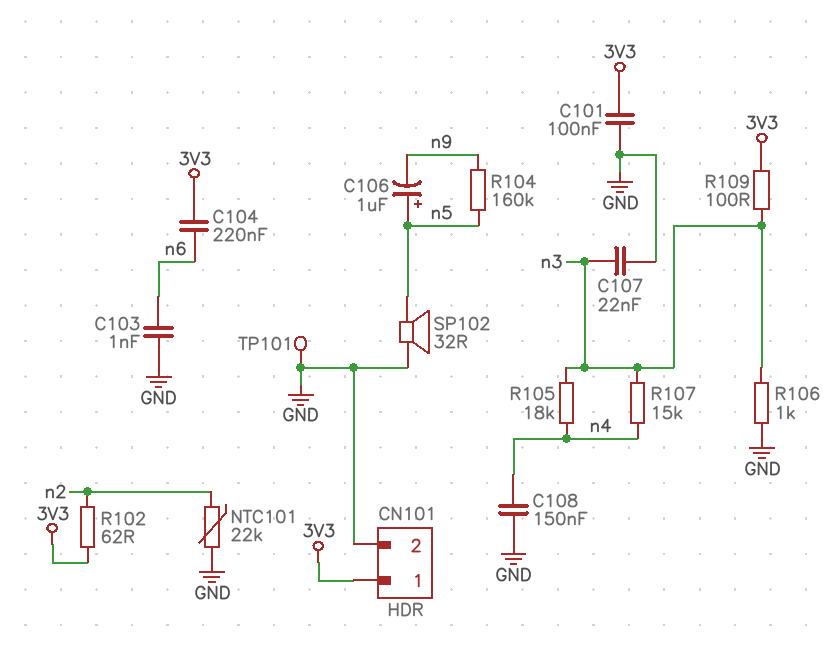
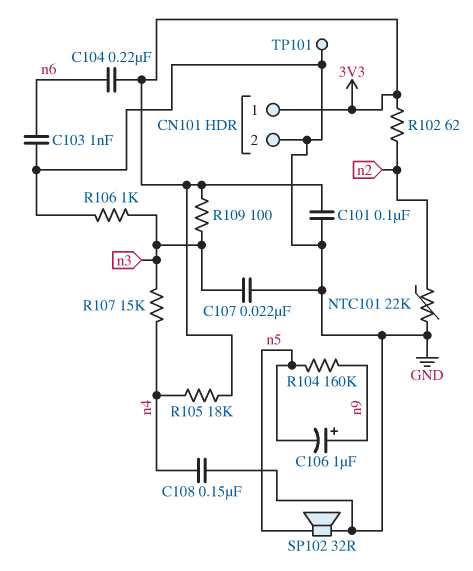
C106: 1uF (plus n5, minus n9) -> 1uF (plus n9, minus n5)
R105: 18k (n3, n4) -> 18k (3V3, n4)

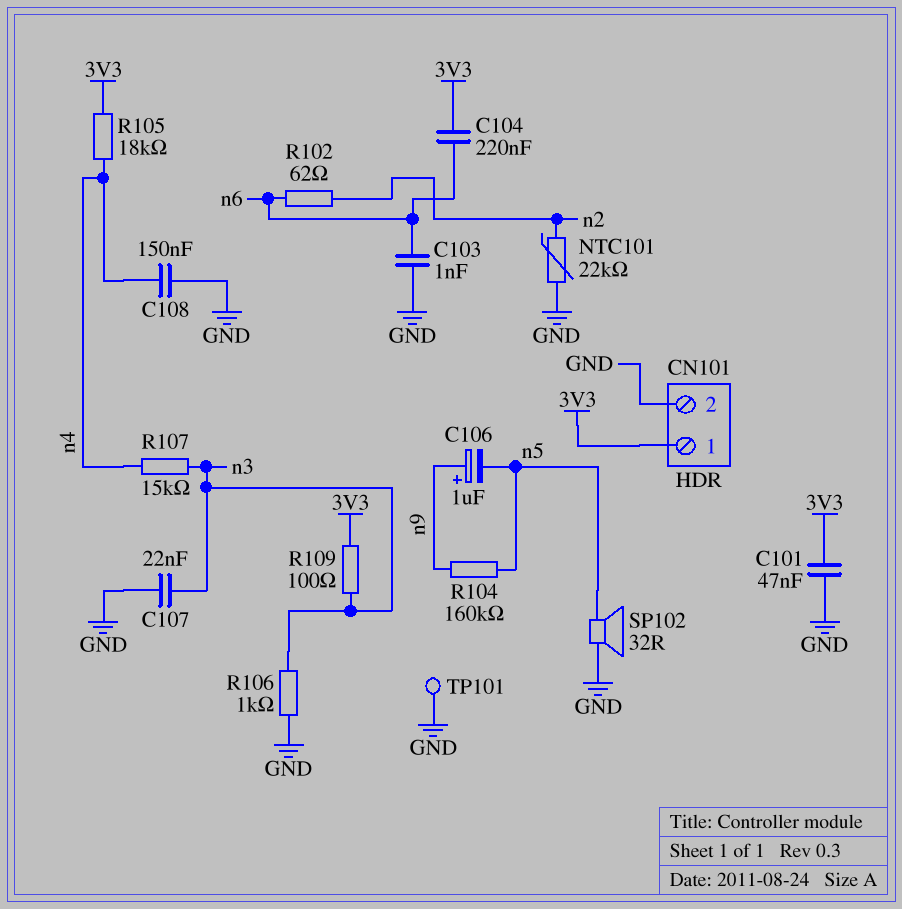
C101: 100nF (3V3, GND) -> 47nF (3V3, GND)
R102: 62 (3V3, n2) -> 62 (n2, n6)

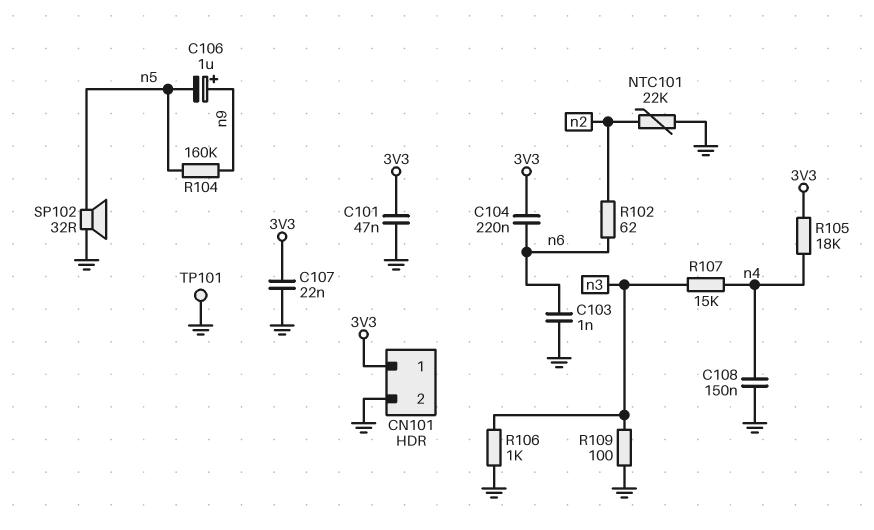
C107: 22nF (GND, n3) -> 22nF (3V3, GND)
R109: 100 (3V3, n3) -> 100 (GND, n3)

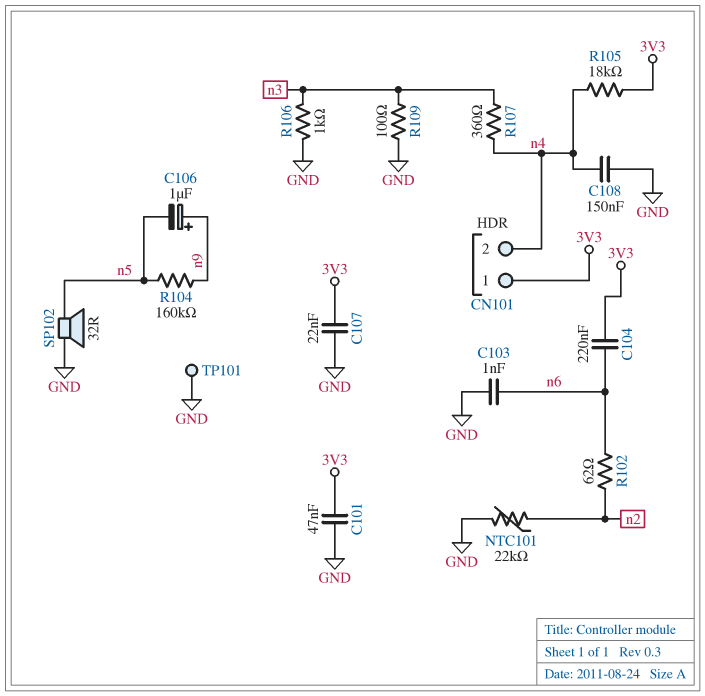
CN101 pin 2: GND -> n4
R107: 15k (n3, n4) -> 360 (n3, n4)

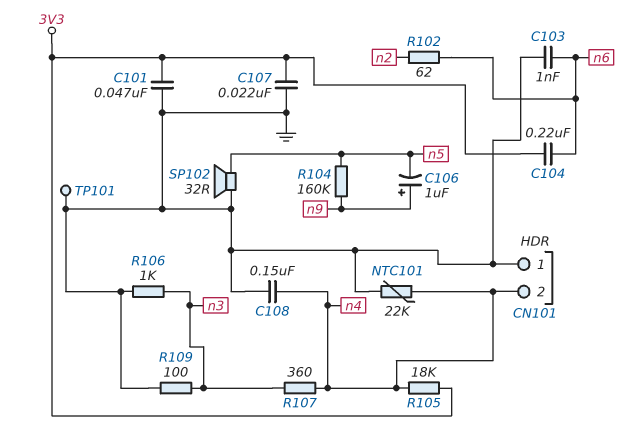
CN101 pin 1: 3V3 -> GND
NTC101: 22k (GND, n2) -> 22k (GND, n4)

